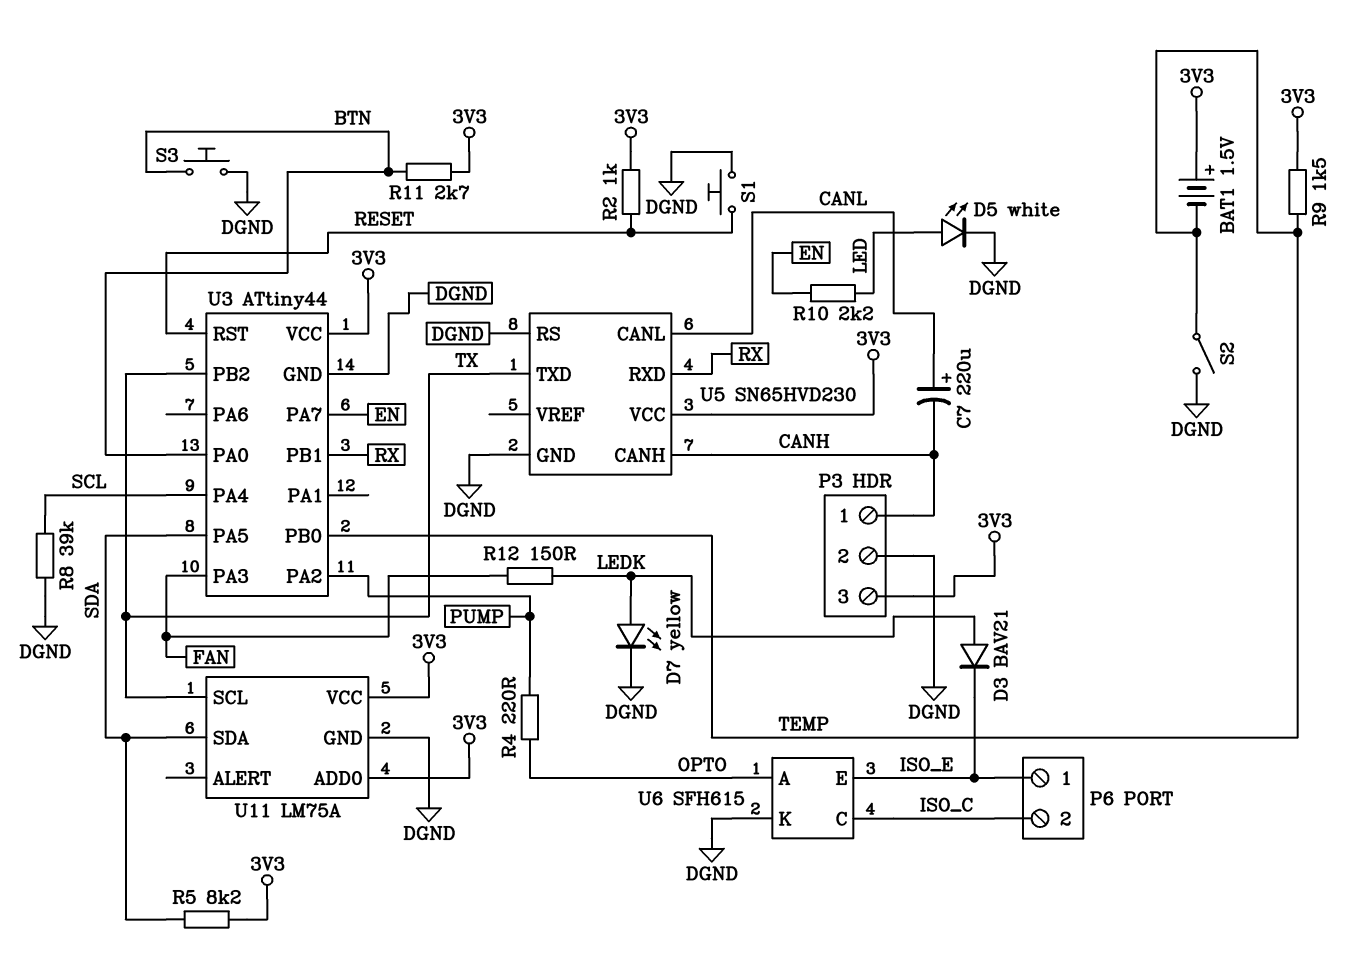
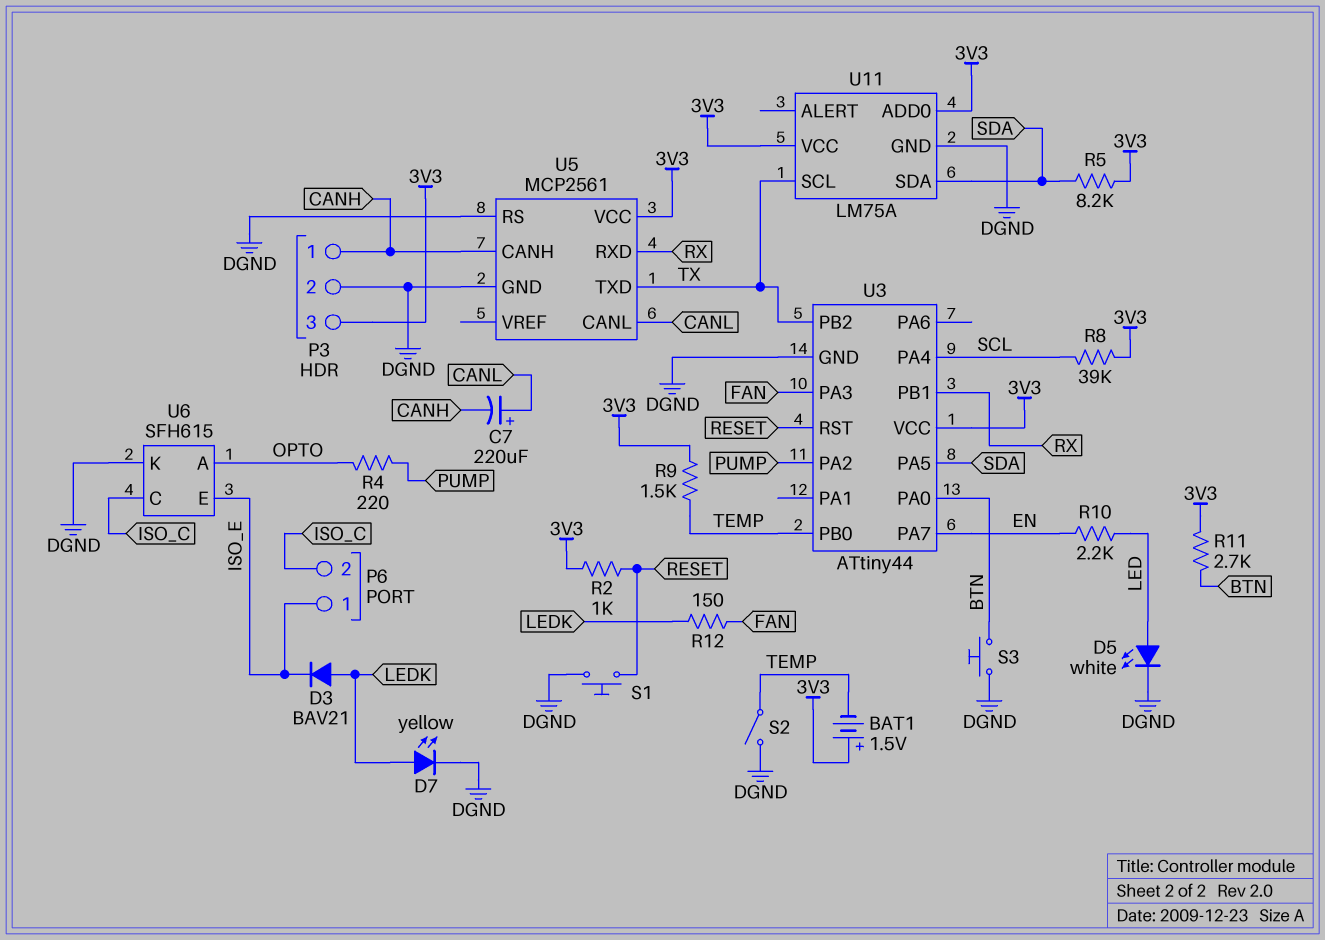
R8: 39k (DGND, SCL) -> 39k (3V3, SCL)
U5: SN65HVD230 -> MCP2561

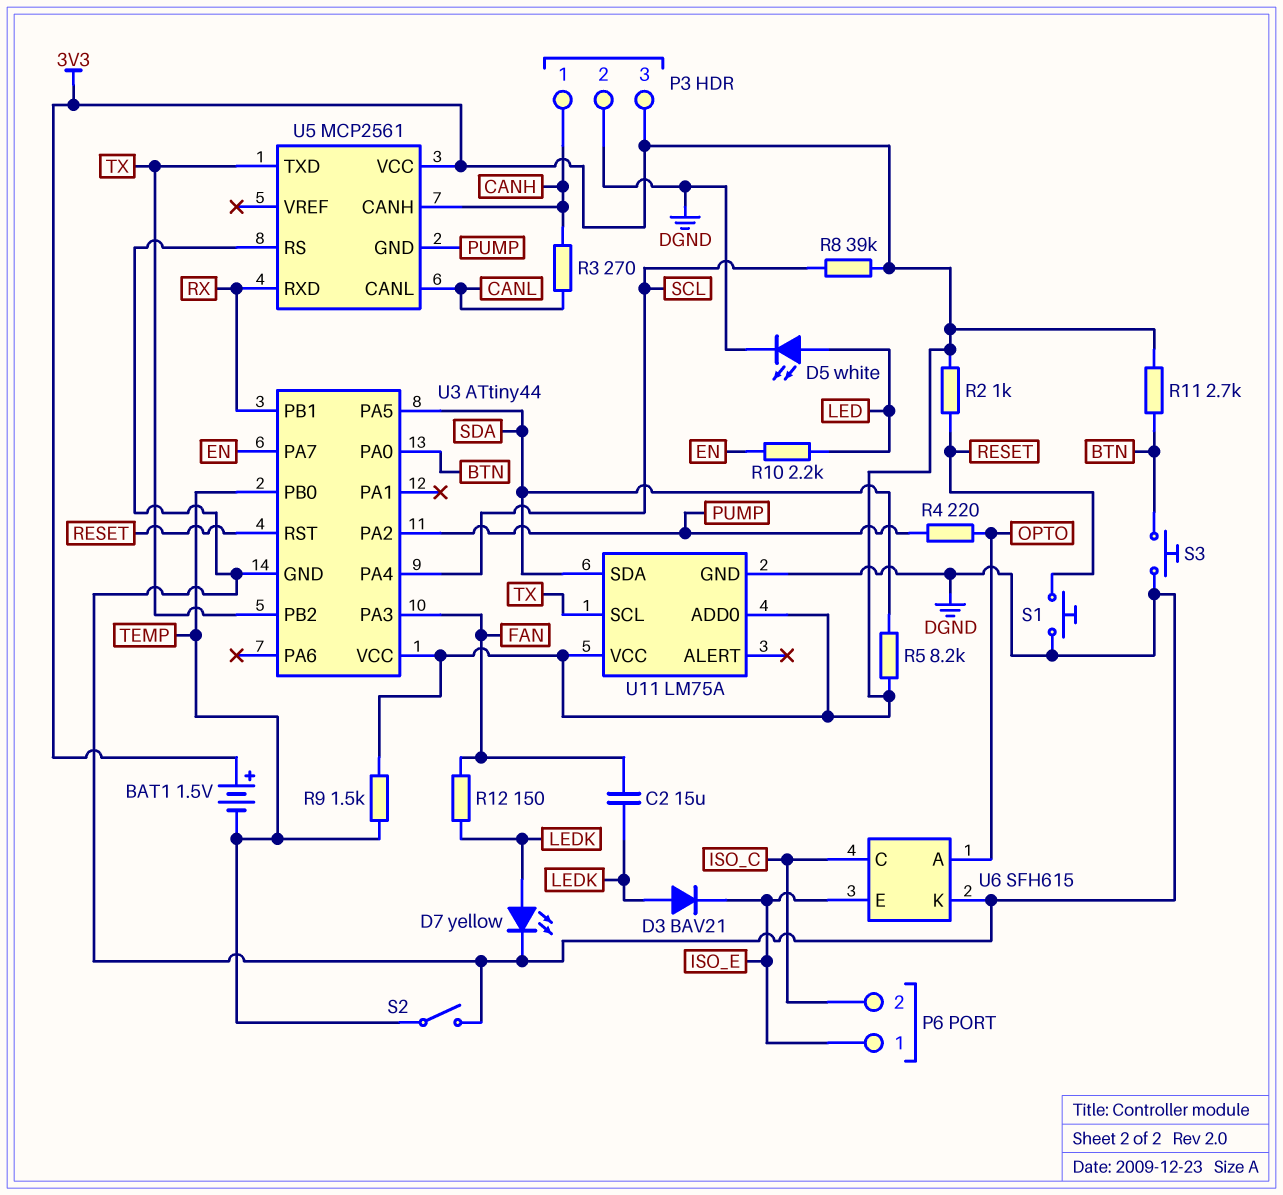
C2: none -> 15uF (FAN, LEDK)
C7: 220uF (plus CANL, minus CANH) -> none
R3: none -> 270 (CANH, CANL)
U5 pin GND: DGND -> PUMP

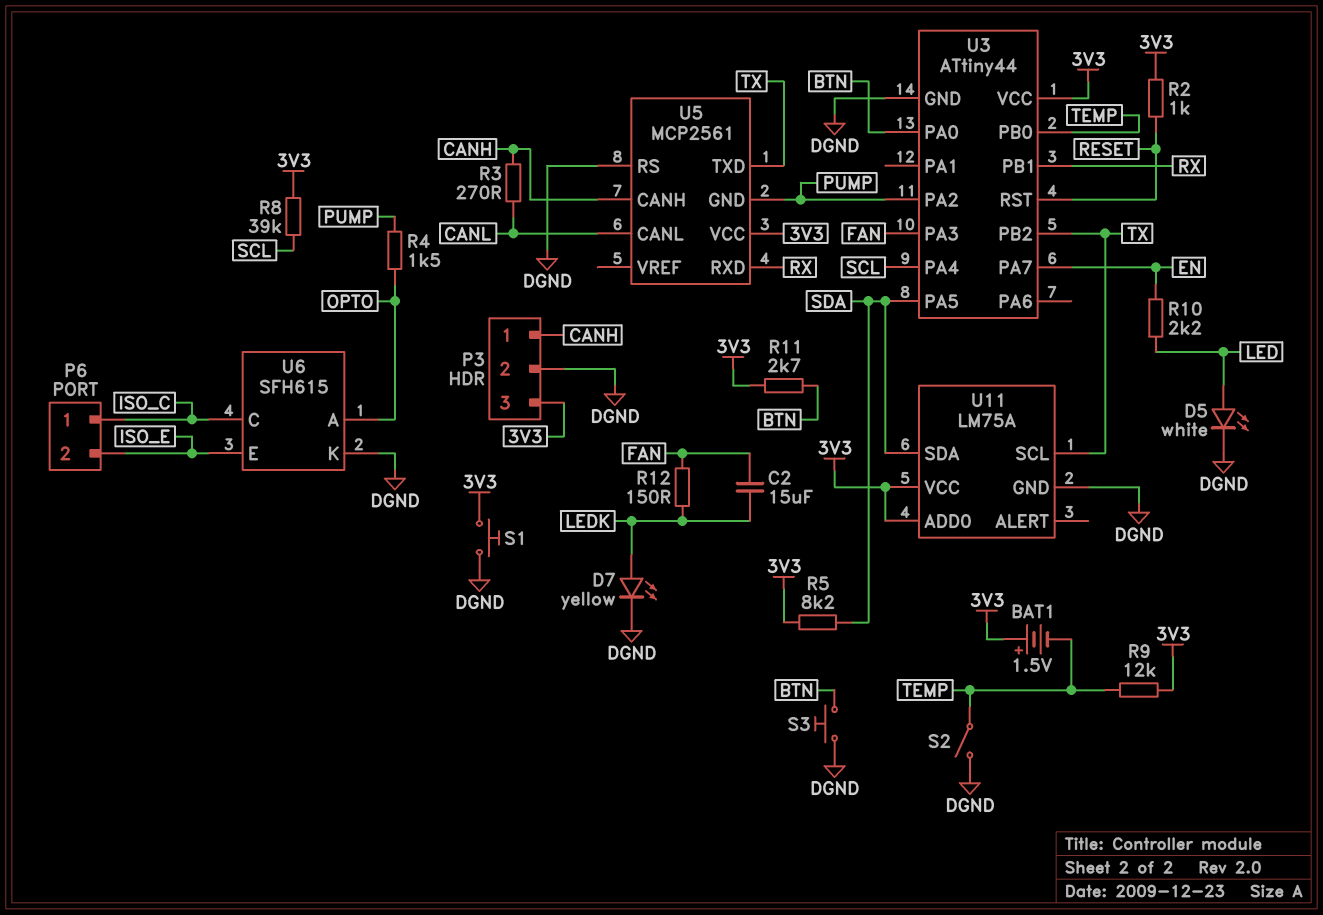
D3: diode BAV21 (A LEDK, K ISO_E) -> none
P6 pin 1: ISO_E -> ISO_C
P6 pin 2: ISO_C -> ISO_E
R4: 220 (OPTO, PUMP) -> 1.5k (OPTO, PUMP)
R9: 1.5k (3V3, TEMP) -> 12k (3V3, TEMP)
S1: button (DGND, RESET) -> button (3V3, DGND)

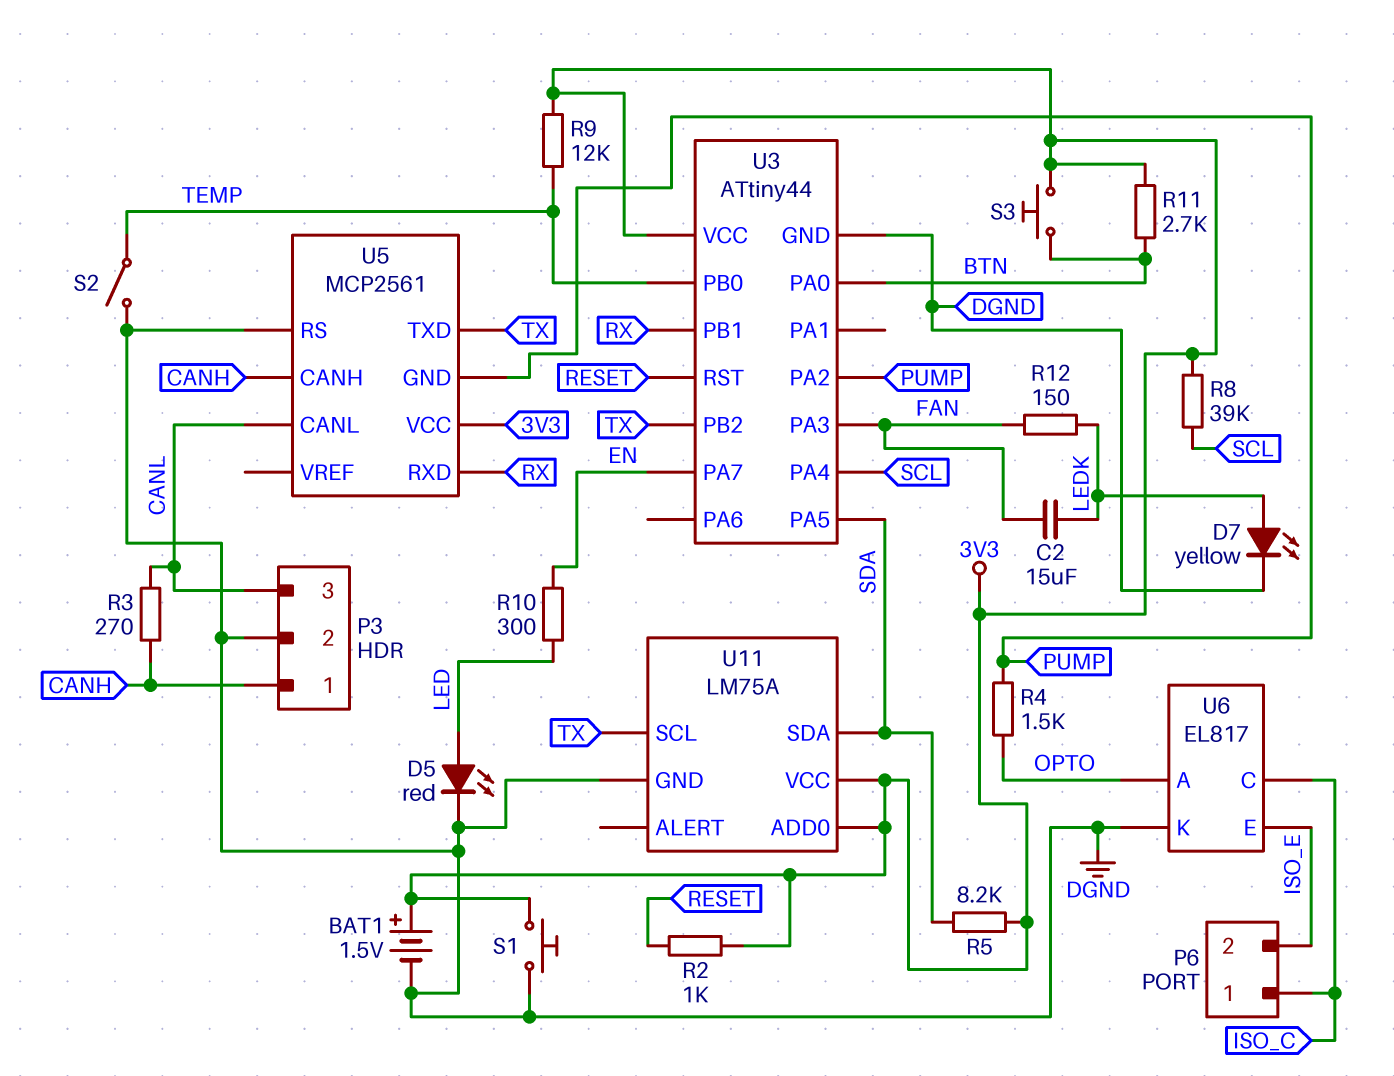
BAT1: 1.5V (plus 3V3, minus TEMP) -> 1.5V (plus 3V3, minus DGND)
D5: LED white (A LED, K DGND) -> LED red (A LED, K DGND)
P3 pin 3: 3V3 -> CANL
R10: 2.2k (EN, LED) -> 300 (EN, LED)
S3: button (BTN, DGND) -> button (3V3, BTN)
U6: SFH615 -> EL817

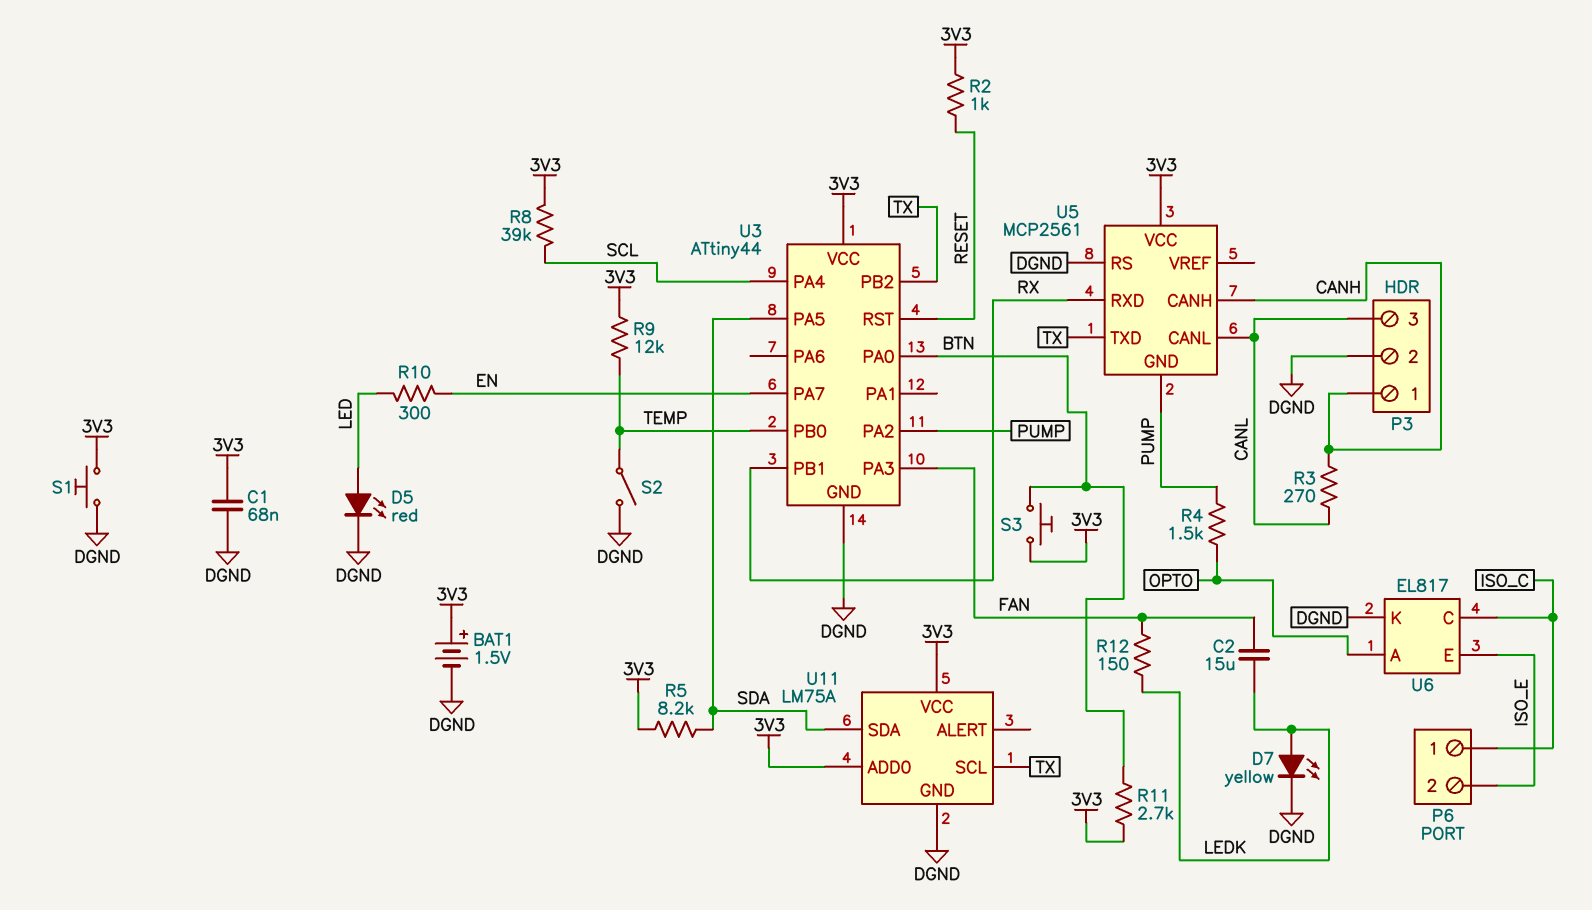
C1: none -> 68nF (3V3, DGND)

